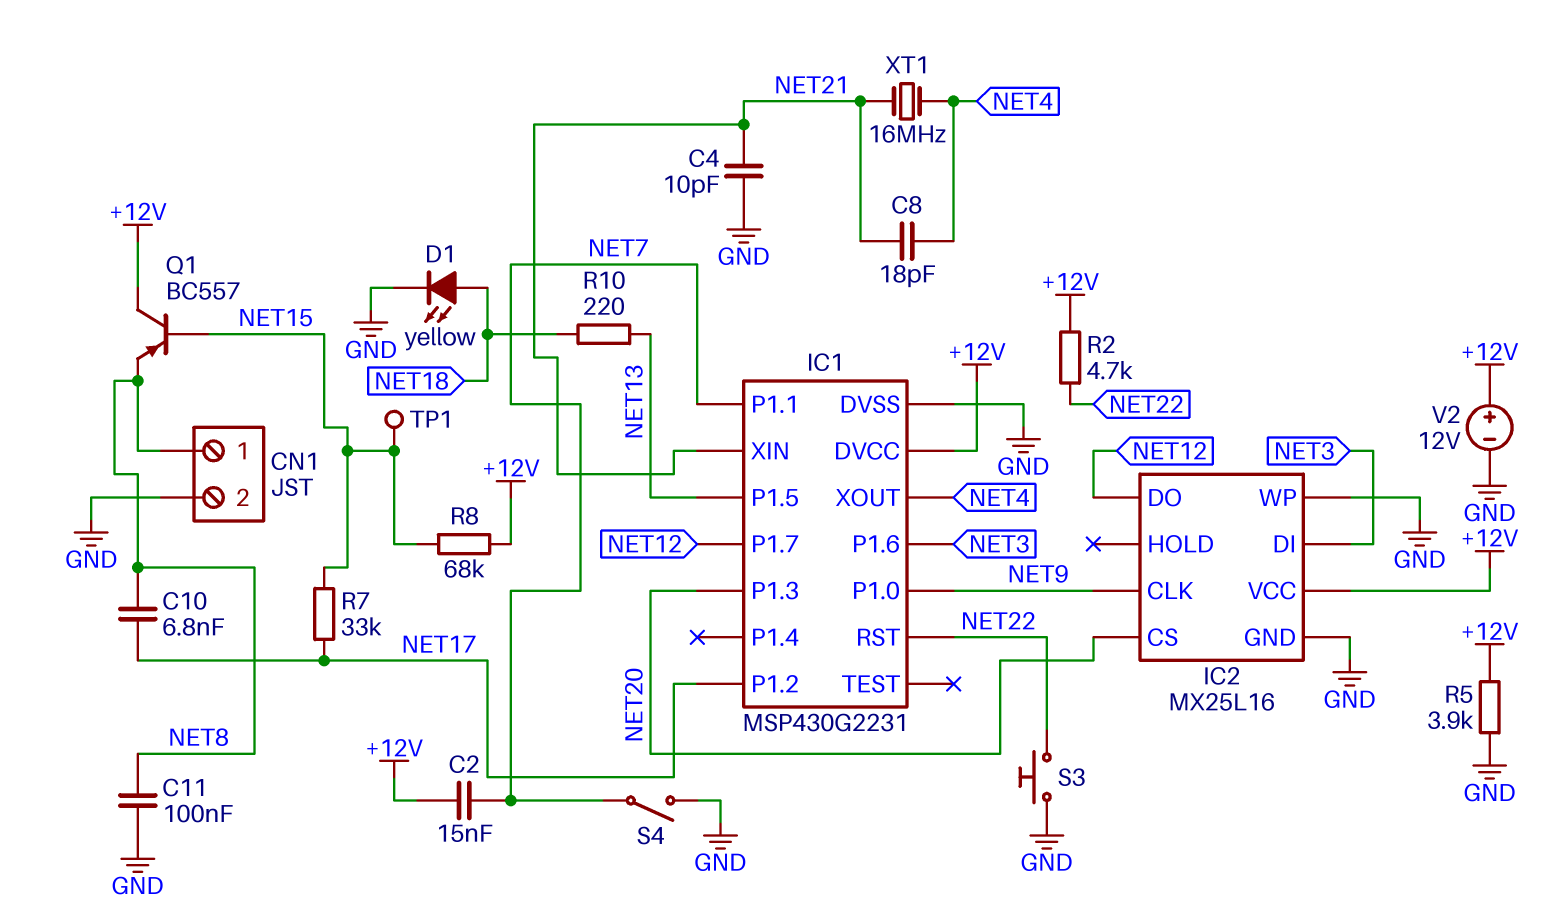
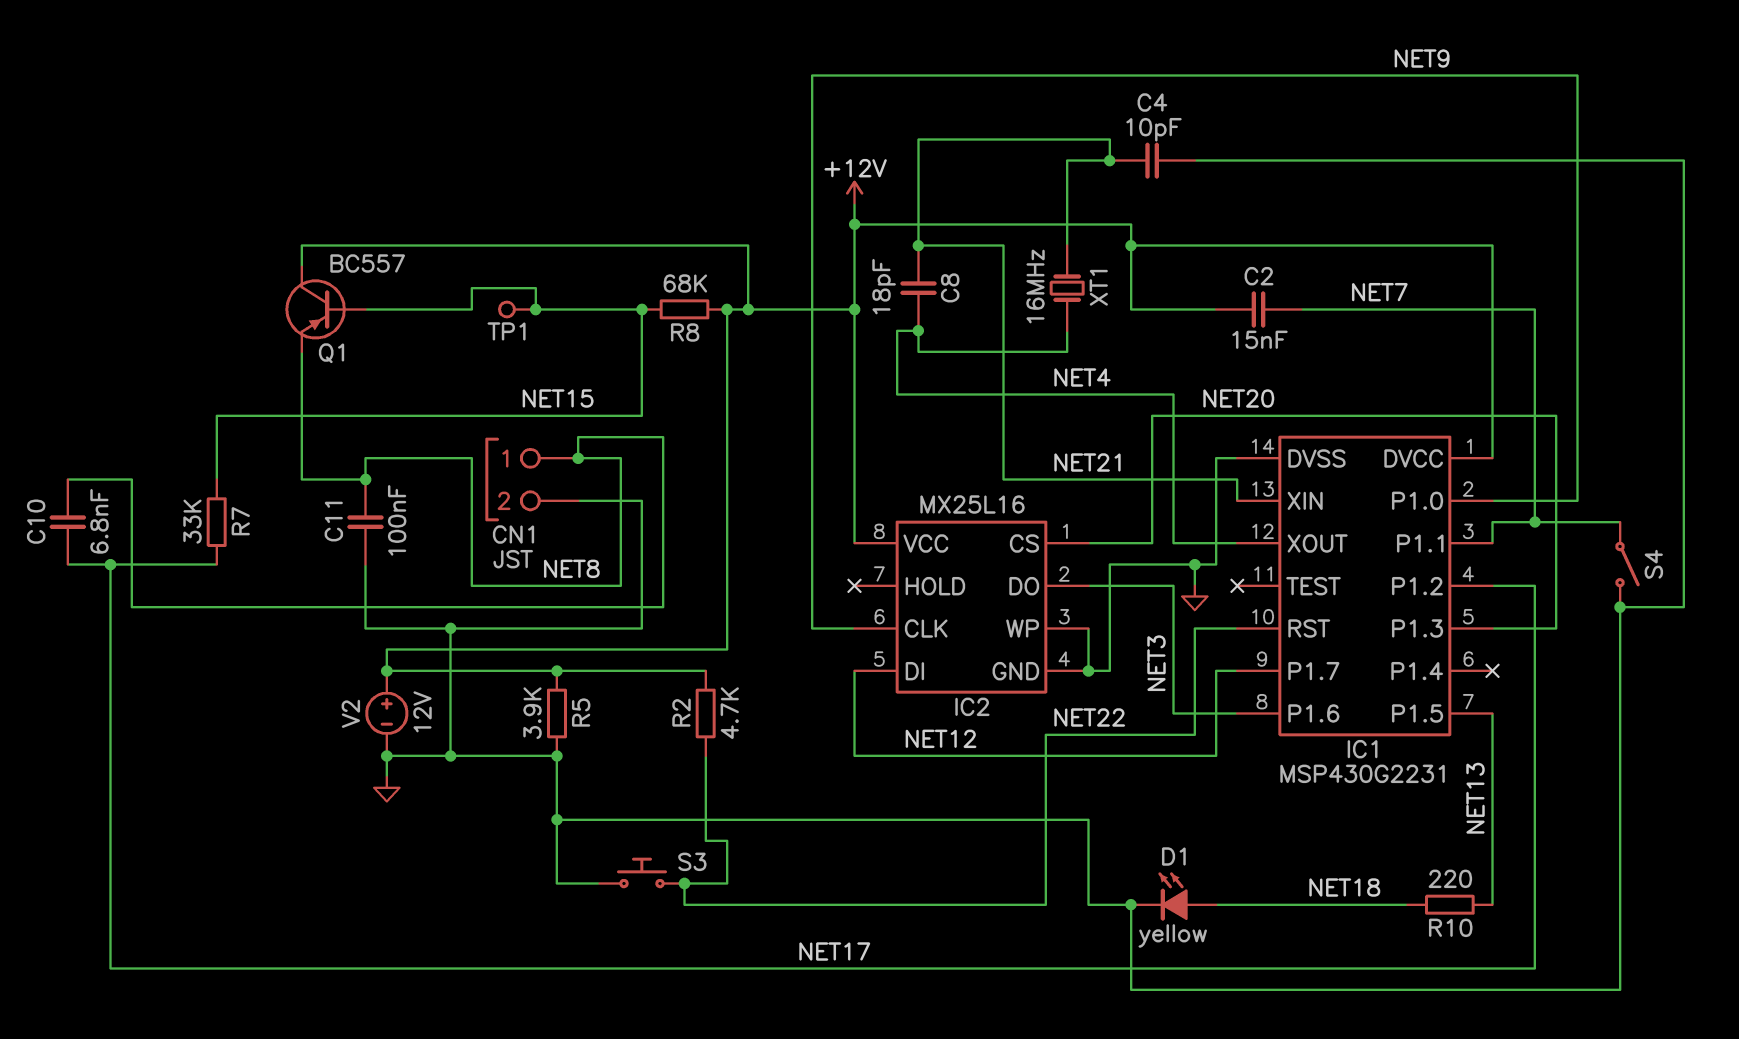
IC2 pin DI: NET3 -> NET12
IC2 pin DO: NET12 -> NET3

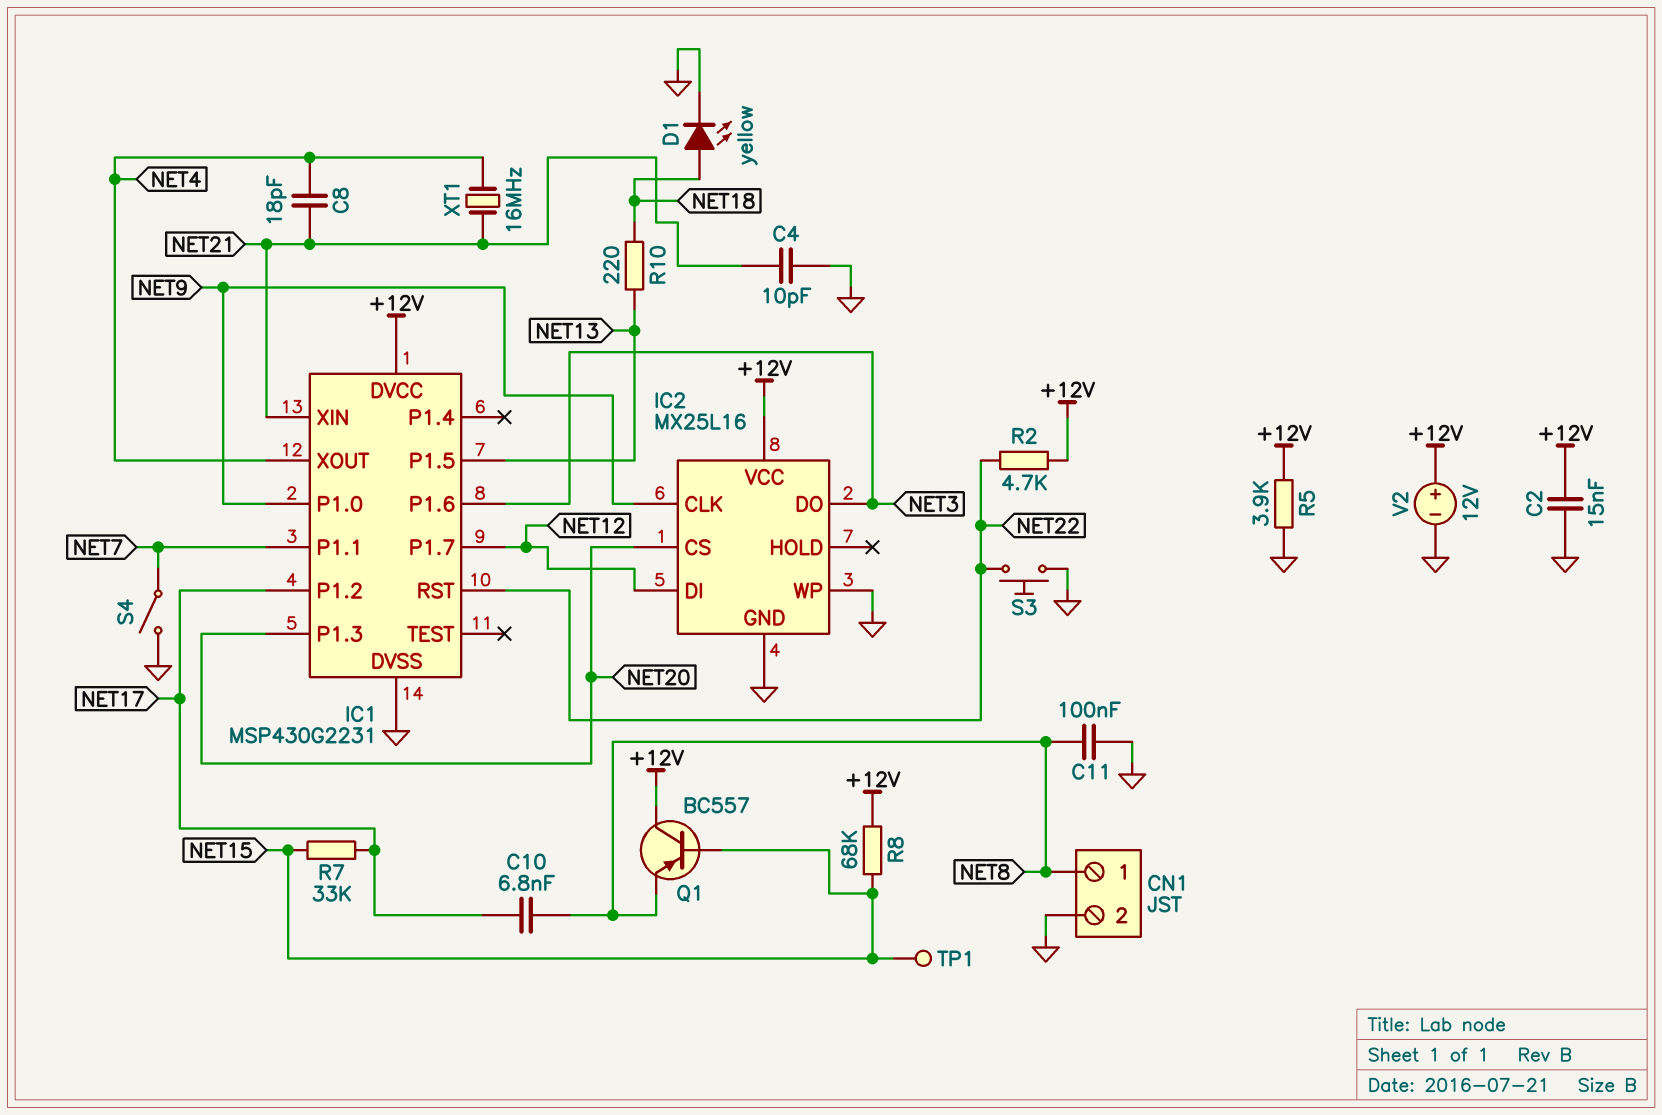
C2: 15nF (+12V, NET7) -> 15nF (+12V, GND)

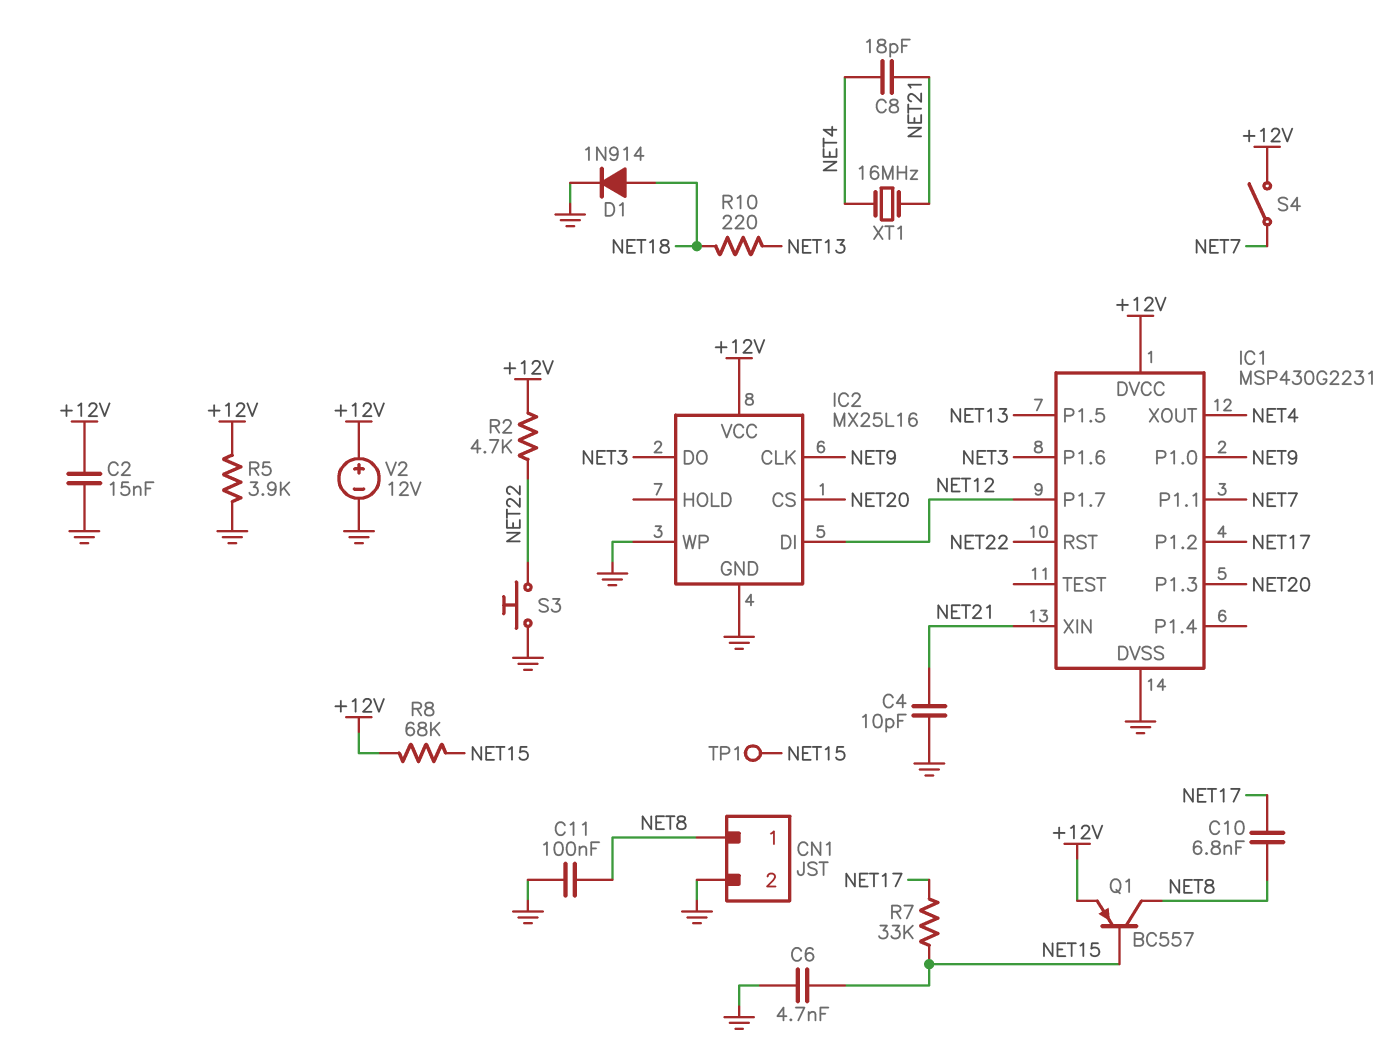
C6: none -> 4.7nF (GND, NET15)
D1: LED yellow (A NET18, K GND) -> diode 1N914 (A NET18, K GND)
Q1: PNP BC557 (B NET15, C +12V, E NET8) -> PNP BC557 (B NET15, C NET8, E +12V)
S4: switch (GND, NET7) -> switch (+12V, NET7)

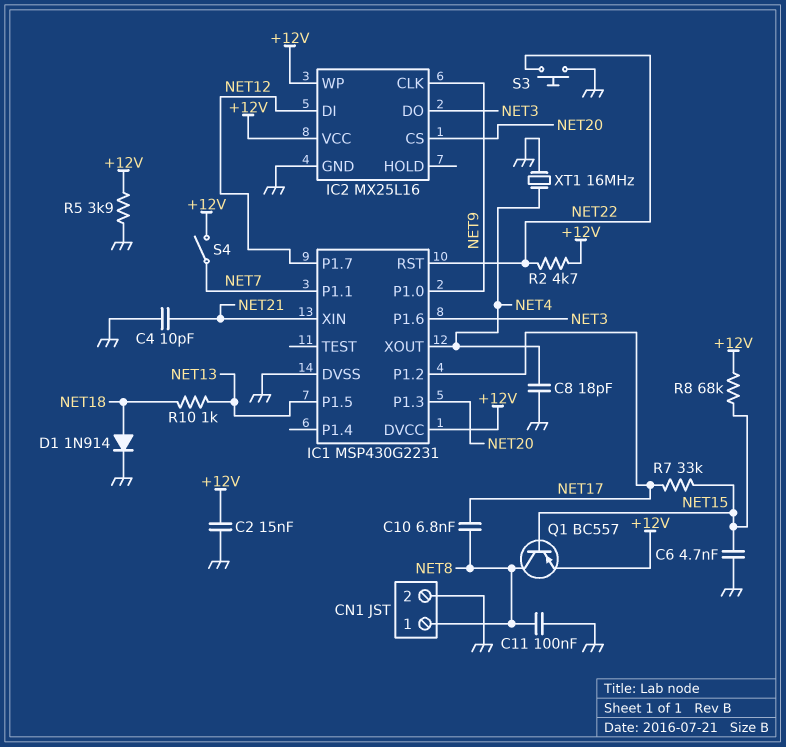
C8: 18pF (NET4, NET21) -> 18pF (GND, NET4)
IC2 pin WP: GND -> +12V
R10: 220 (NET13, NET18) -> 1k (NET13, NET18)
TP1: test point (NET15) -> none
V2: 12V (plus +12V, minus GND) -> none
XT1: 16MHz (NET4, NET21) -> 16MHz (GND, NET4)

